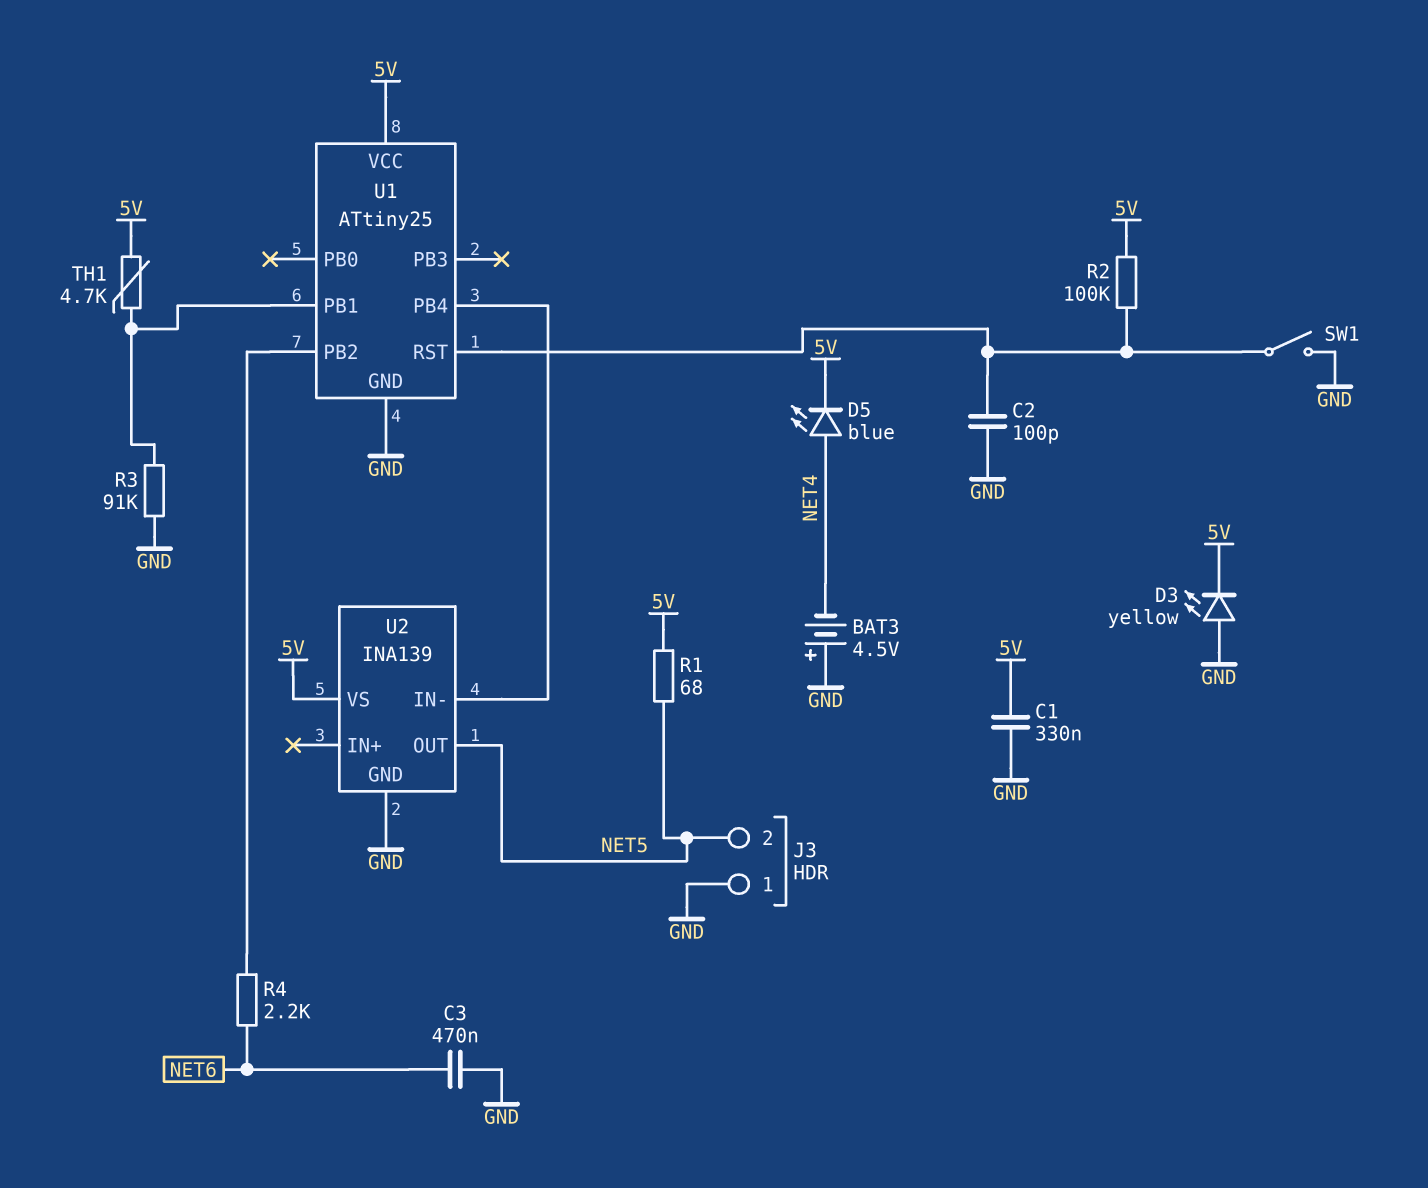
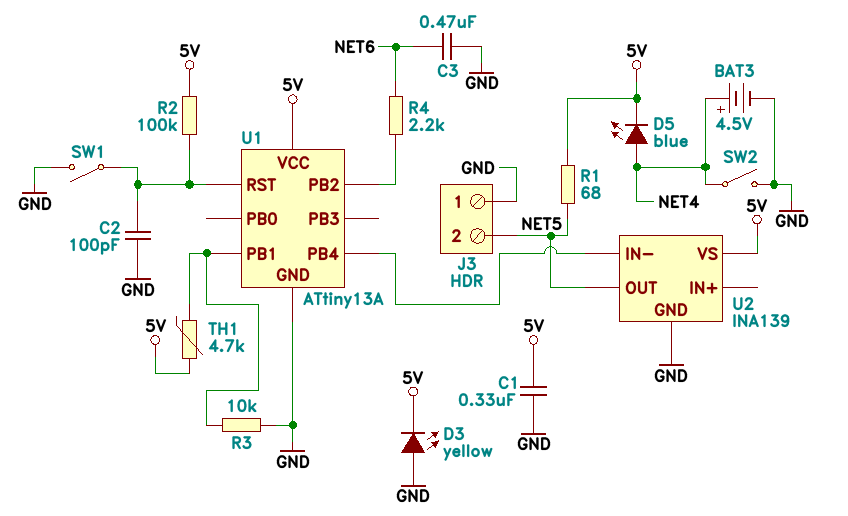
BAT3: 4.5V (plus GND, minus NET4) -> 4.5V (plus NET4, minus GND)
R3: 91k (GND, U1/PB1) -> 10k (GND, U1/PB1)
SW2: none -> switch (GND, NET4)
U1: ATtiny25 -> ATtiny13A

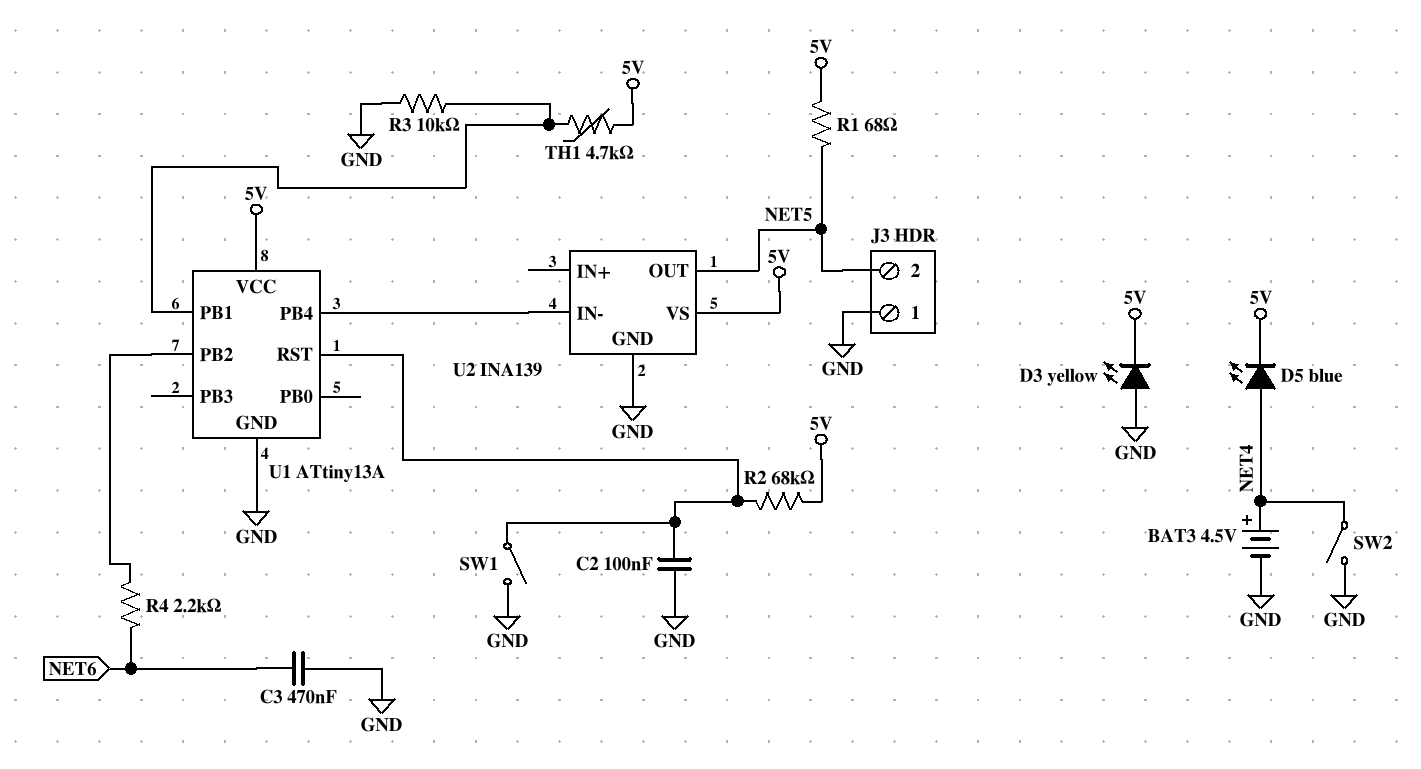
C1: 330nF (5V, GND) -> none
C2: 100pF (GND, U1/RST) -> 100nF (GND, U1/RST)
R2: 100k (5V, U1/RST) -> 68k (5V, U1/RST)

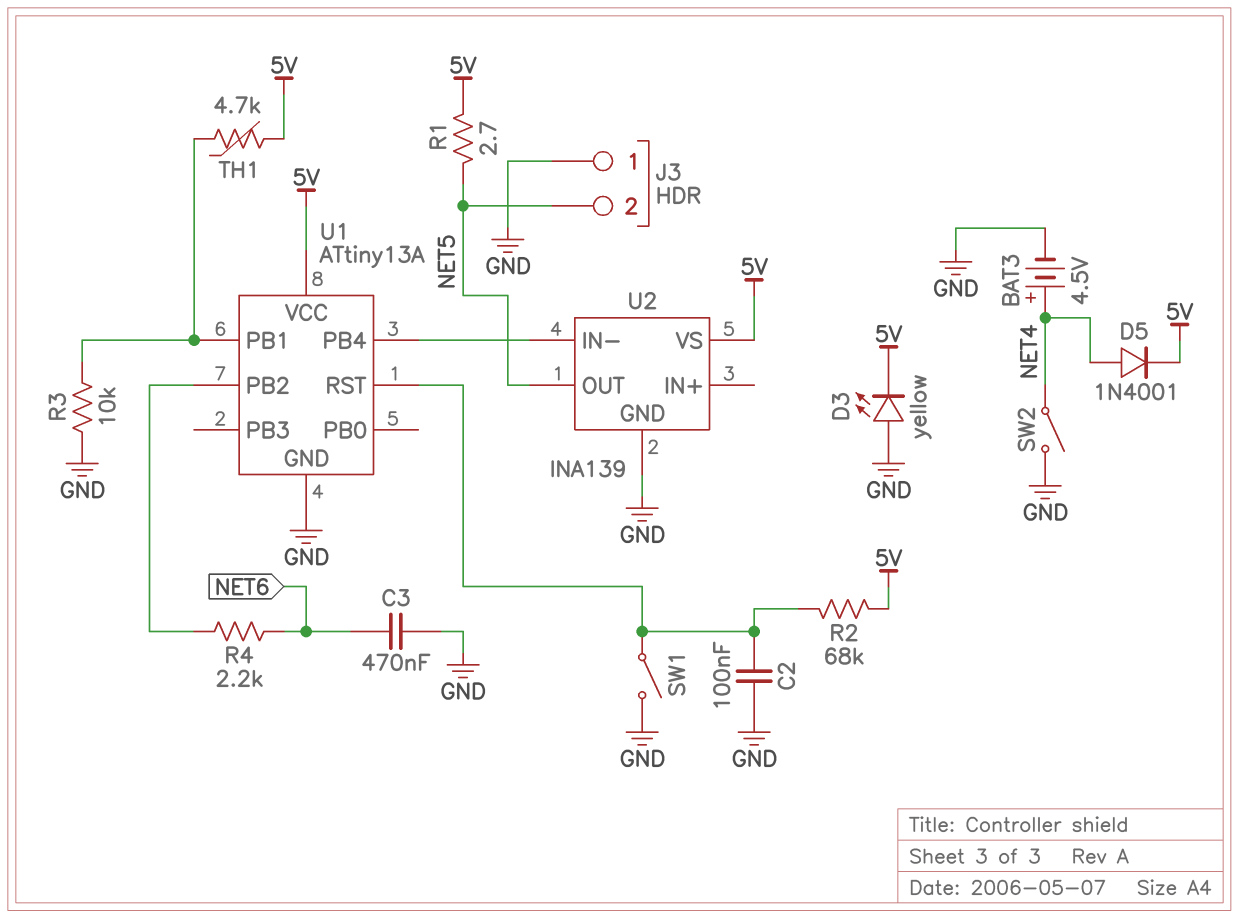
D5: LED blue (A NET4, K 5V) -> diode 1N4001 (A NET4, K 5V)
R1: 68 (5V, NET5) -> 2.7 (5V, NET5)

